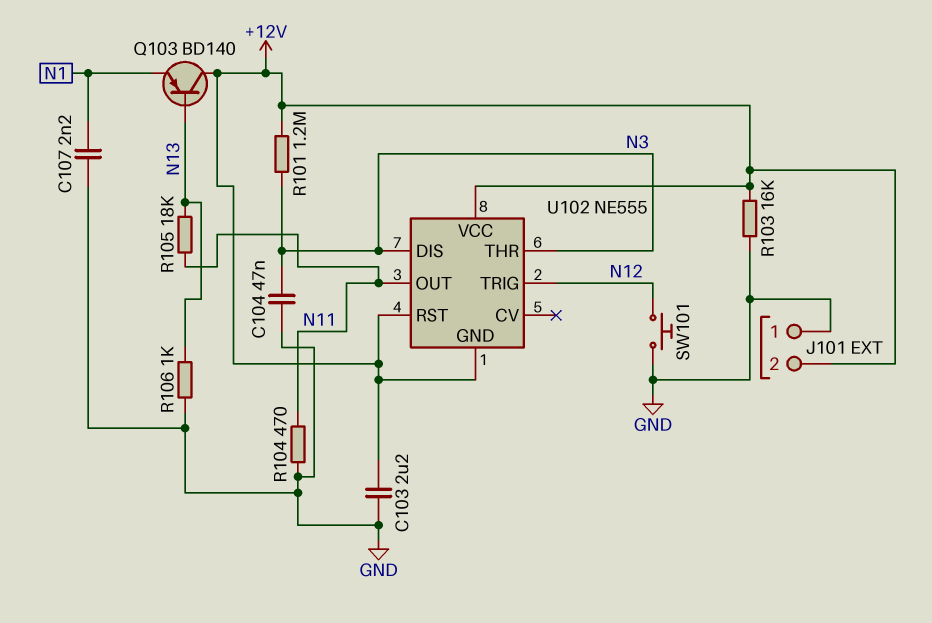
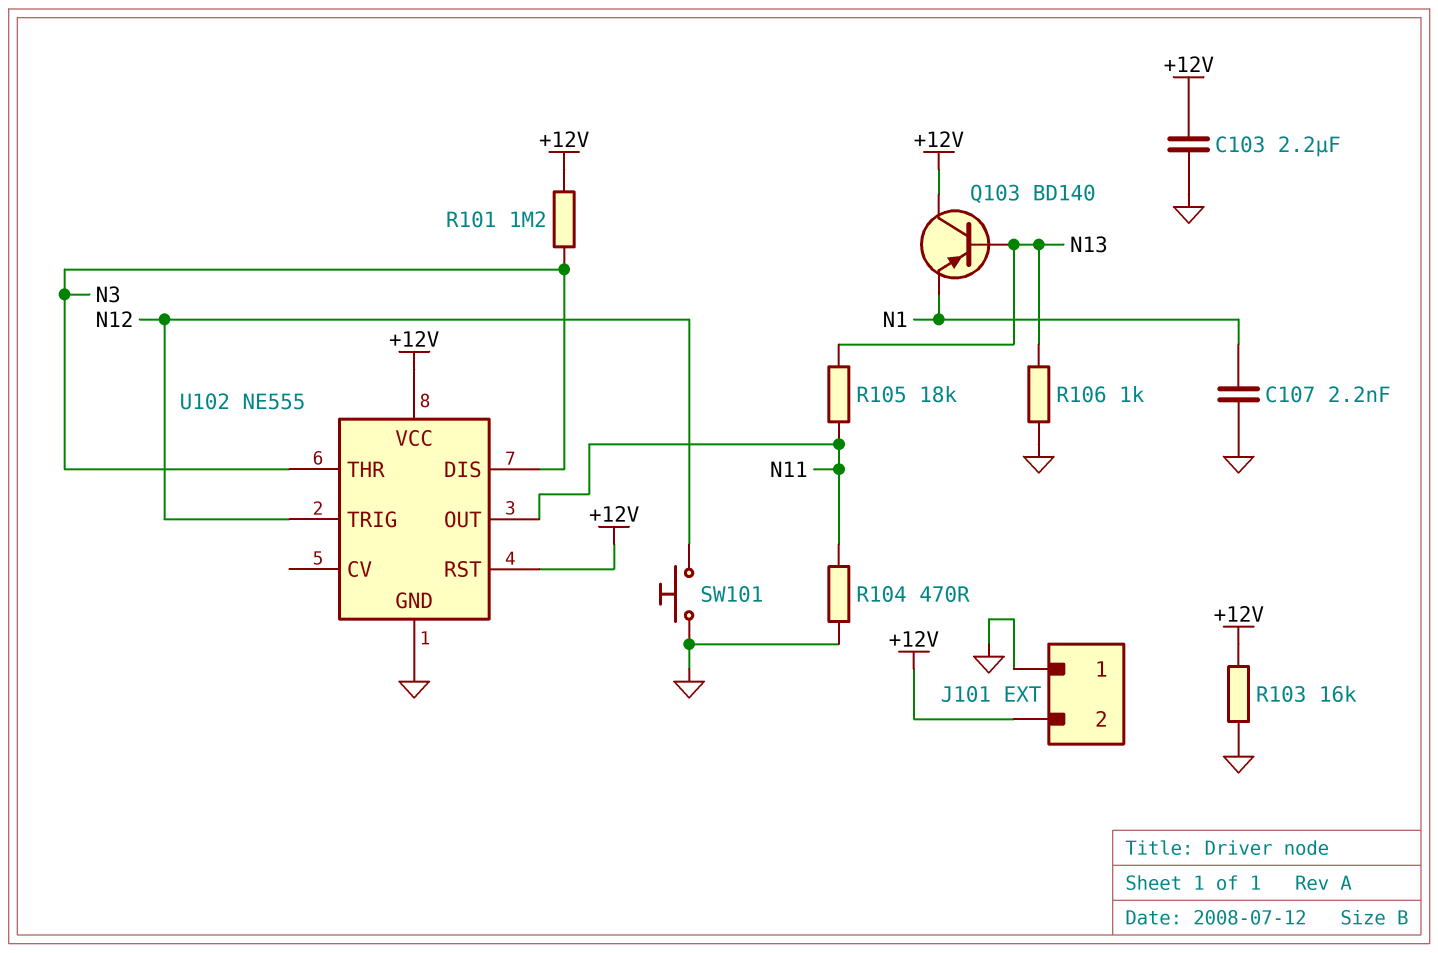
C104: 47nF (GND, N3) -> none
U102 pin GND: +12V -> GND

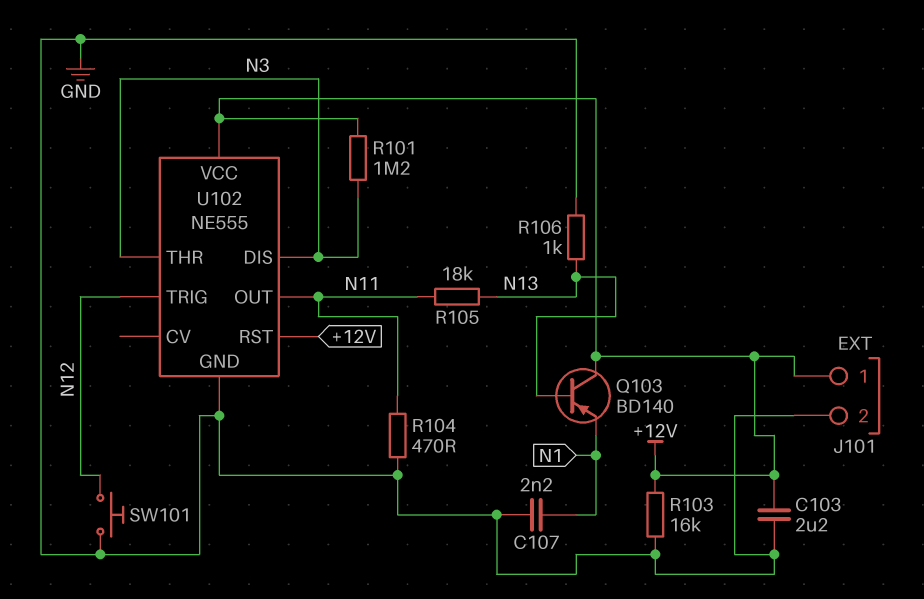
J101 pin 1: GND -> +12V
J101 pin 2: +12V -> GND

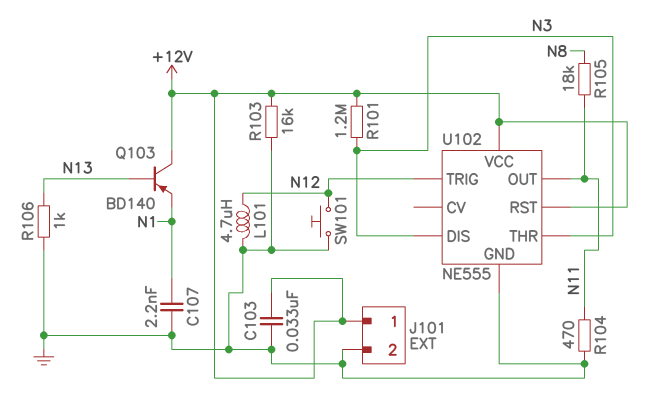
C103: 2.2uF (+12V, GND) -> 33nF (+12V, GND)
L101: none -> 4.7uH (GND, N12)
R105: 18k (N11, N13) -> 18k (N8, N11)

